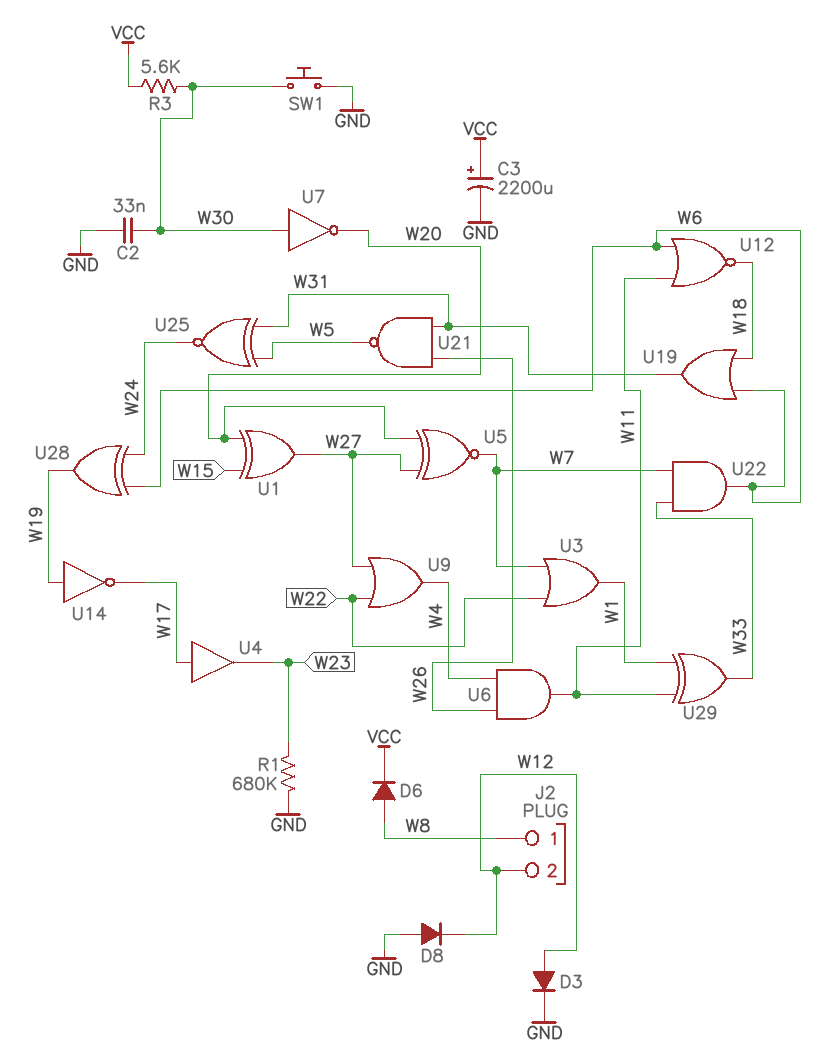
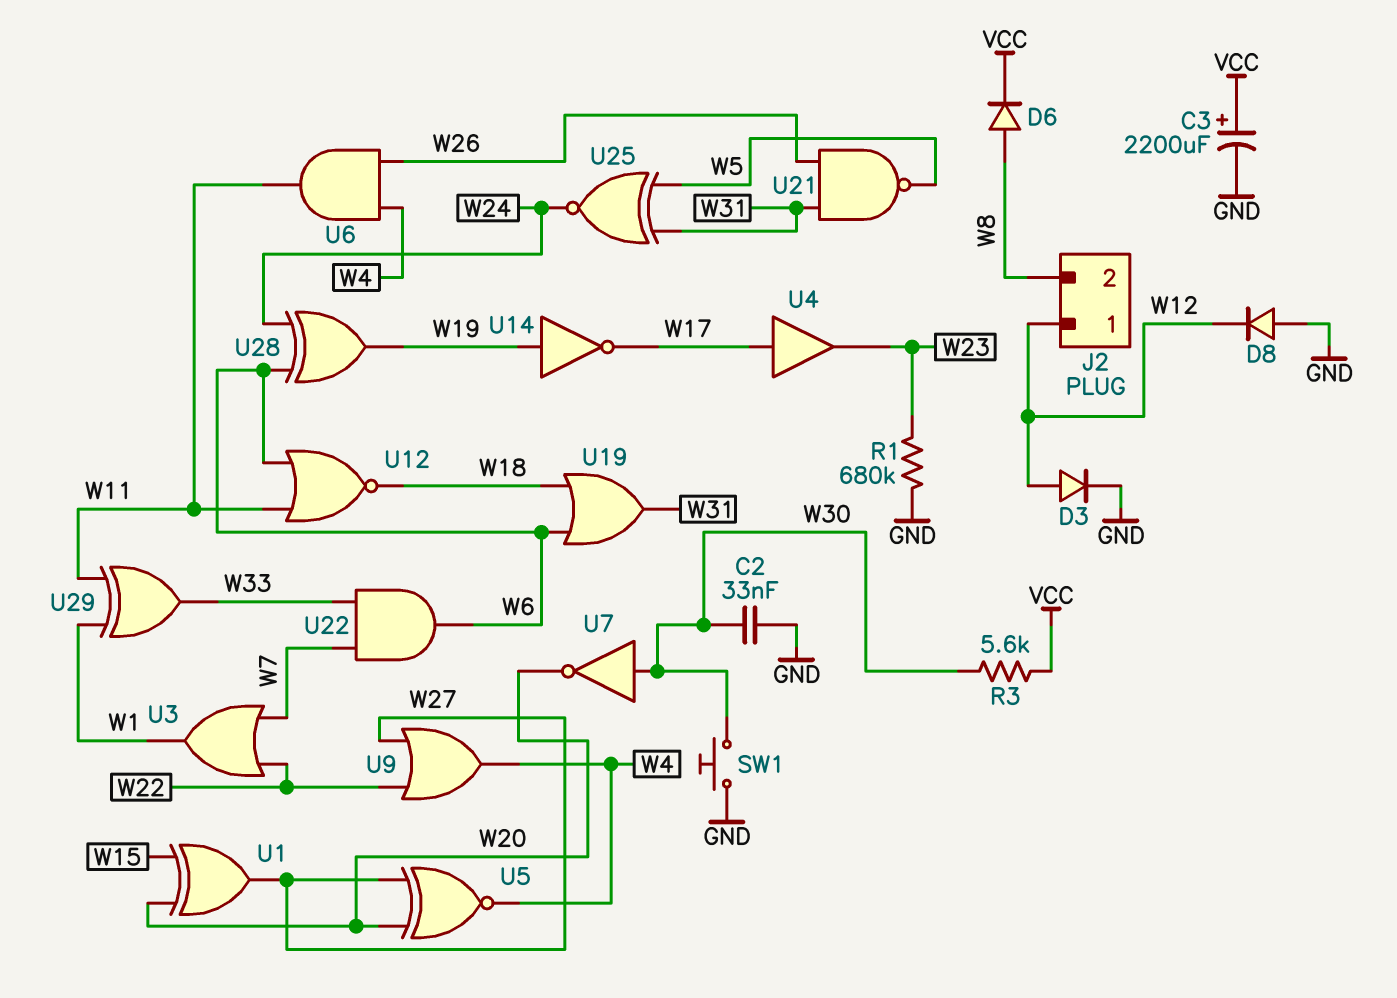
J2 pin 1: W8 -> W12
J2 pin 2: W12 -> W8
U5: XNOR (in W20, in W27, out W7) -> XNOR (in W20, in W27, out W4)

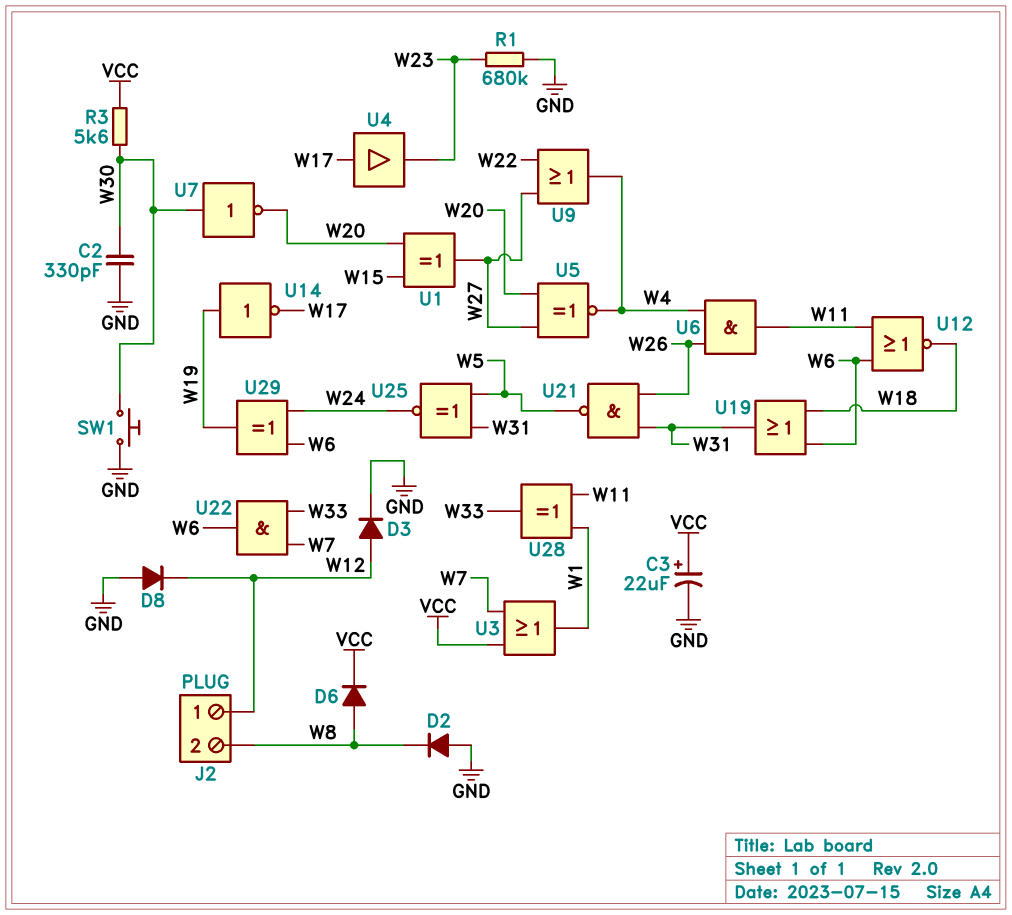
C2: 33nF (GND, W30) -> 330pF (GND, W30)
C3: 2200uF (plus VCC, minus GND) -> 22uF (plus VCC, minus GND)
D2: none -> diode (A GND, K W8)
U3: OR (in W7, in W22, out W1) -> OR (in VCC, in W7, out W1)
U28: XOR (in W6, in W24, out W19) -> XOR (in W1, in W11, out W33)
U29: XOR (in W1, in W11, out W33) -> XOR (in W6, in W24, out W19)

